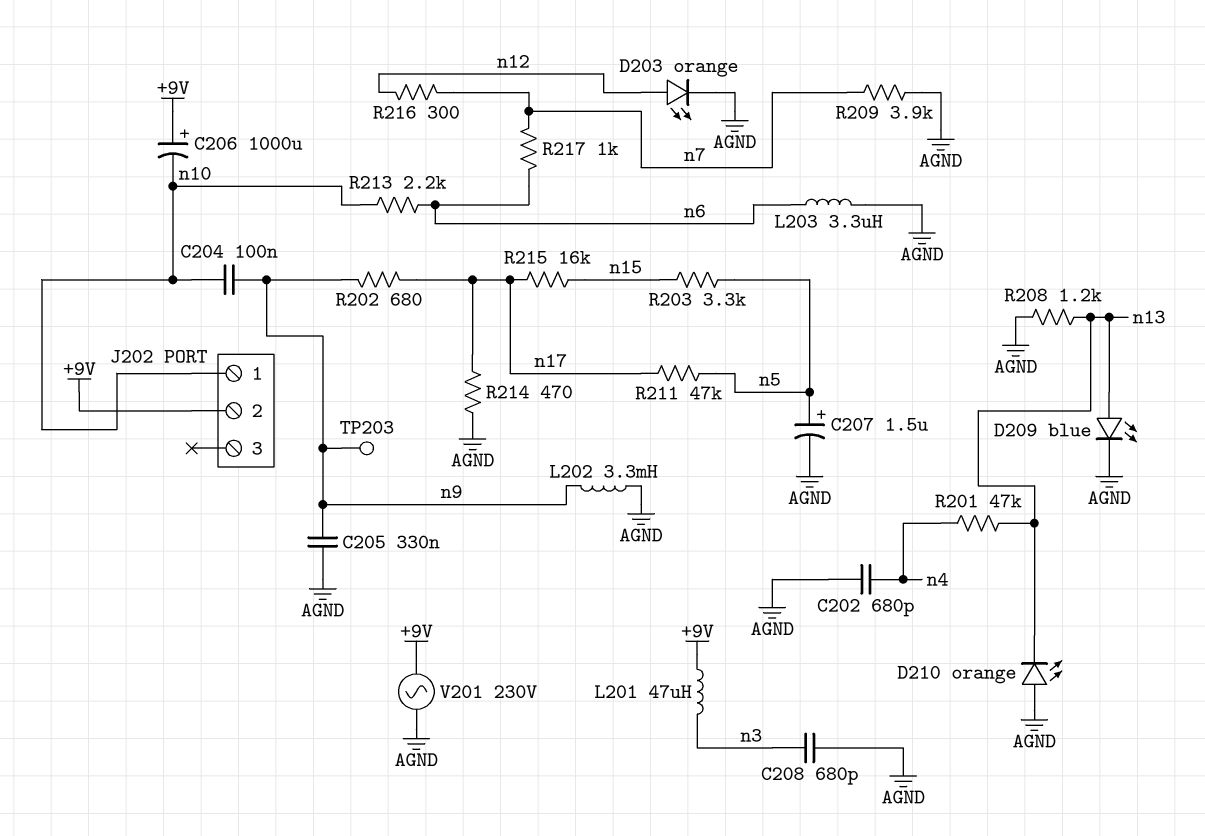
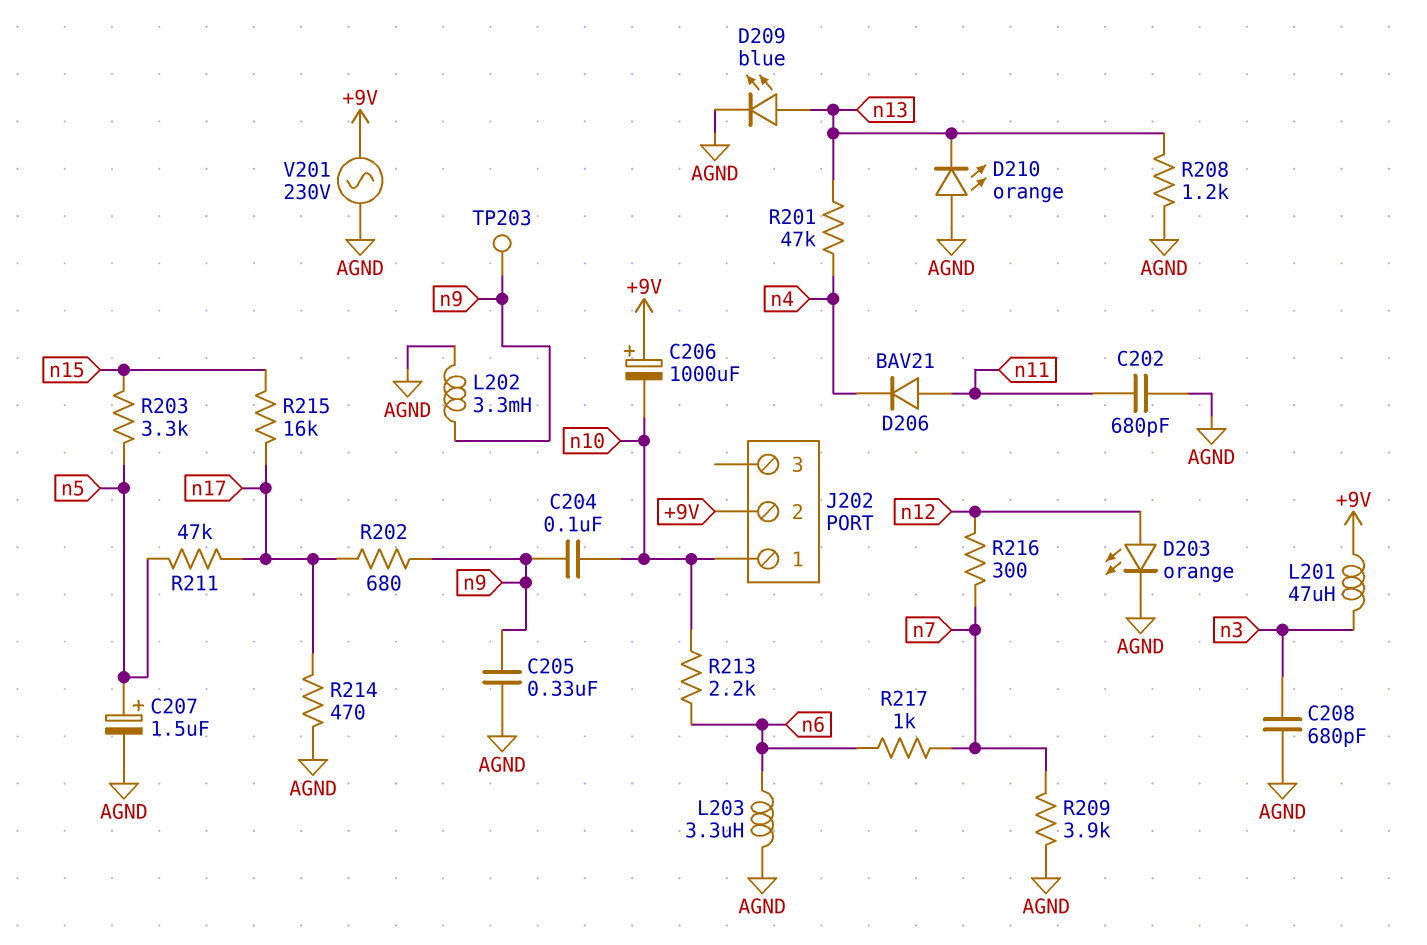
C202: 680pF (AGND, n4) -> 680pF (AGND, n11)
D206: none -> diode BAV21 (A n11, K n4)

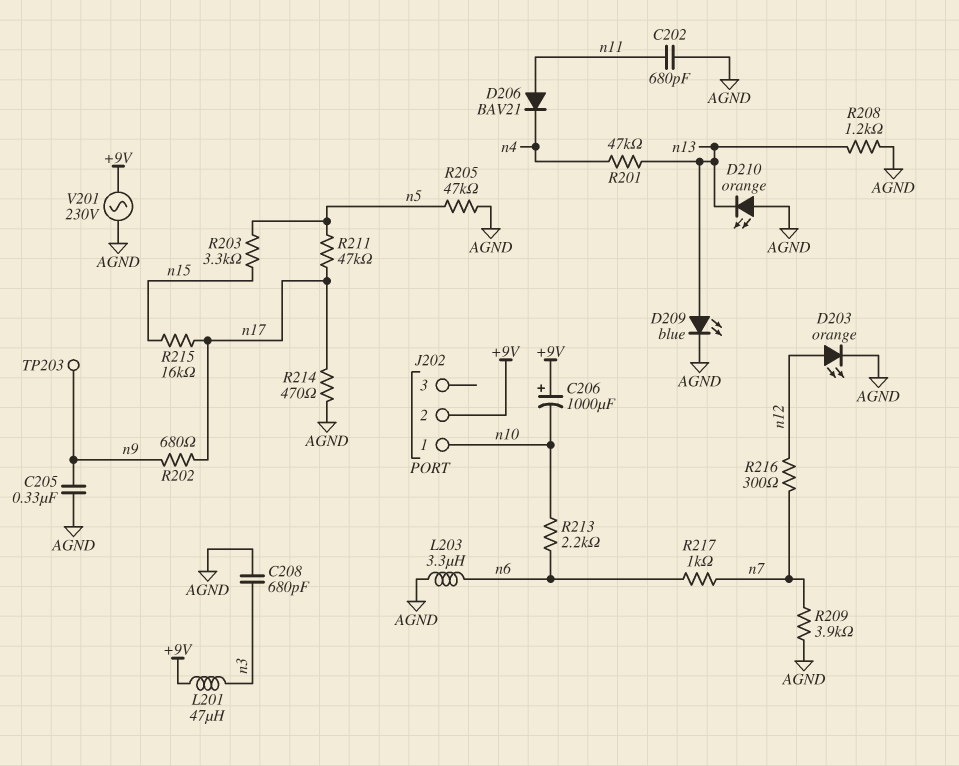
C204: 100nF (n9, n10) -> none
C207: 1.5uF (plus n5, minus AGND) -> none
L202: 3.3mH (AGND, n9) -> none
R205: none -> 47k (AGND, n5)

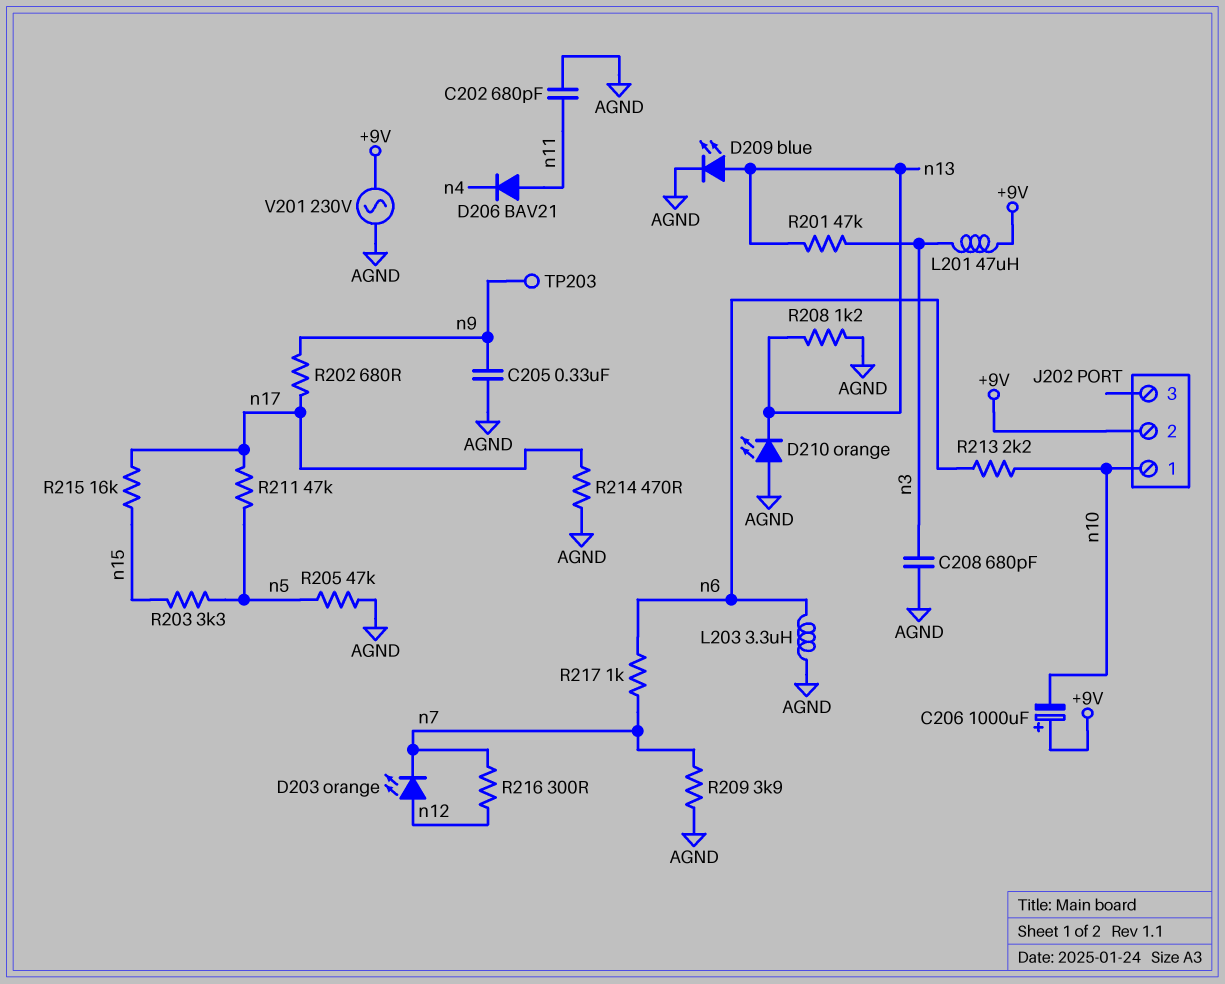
D203: LED orange (A n12, K AGND) -> LED orange (A n12, K n7)
R201: 47k (n4, n13) -> 47k (n3, n13)

